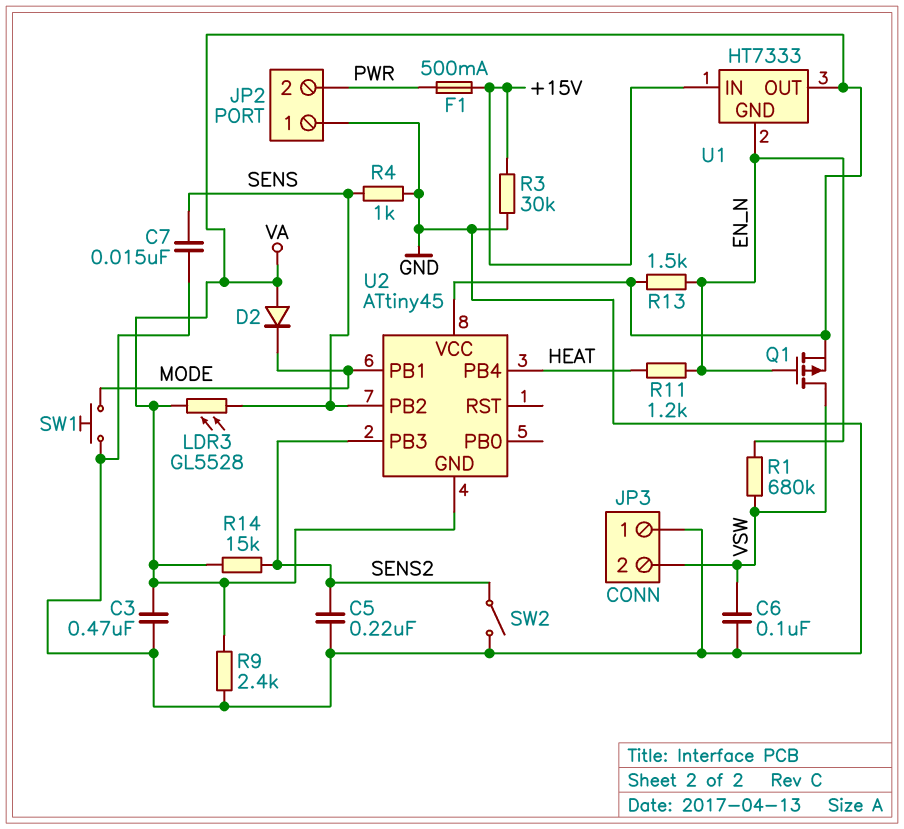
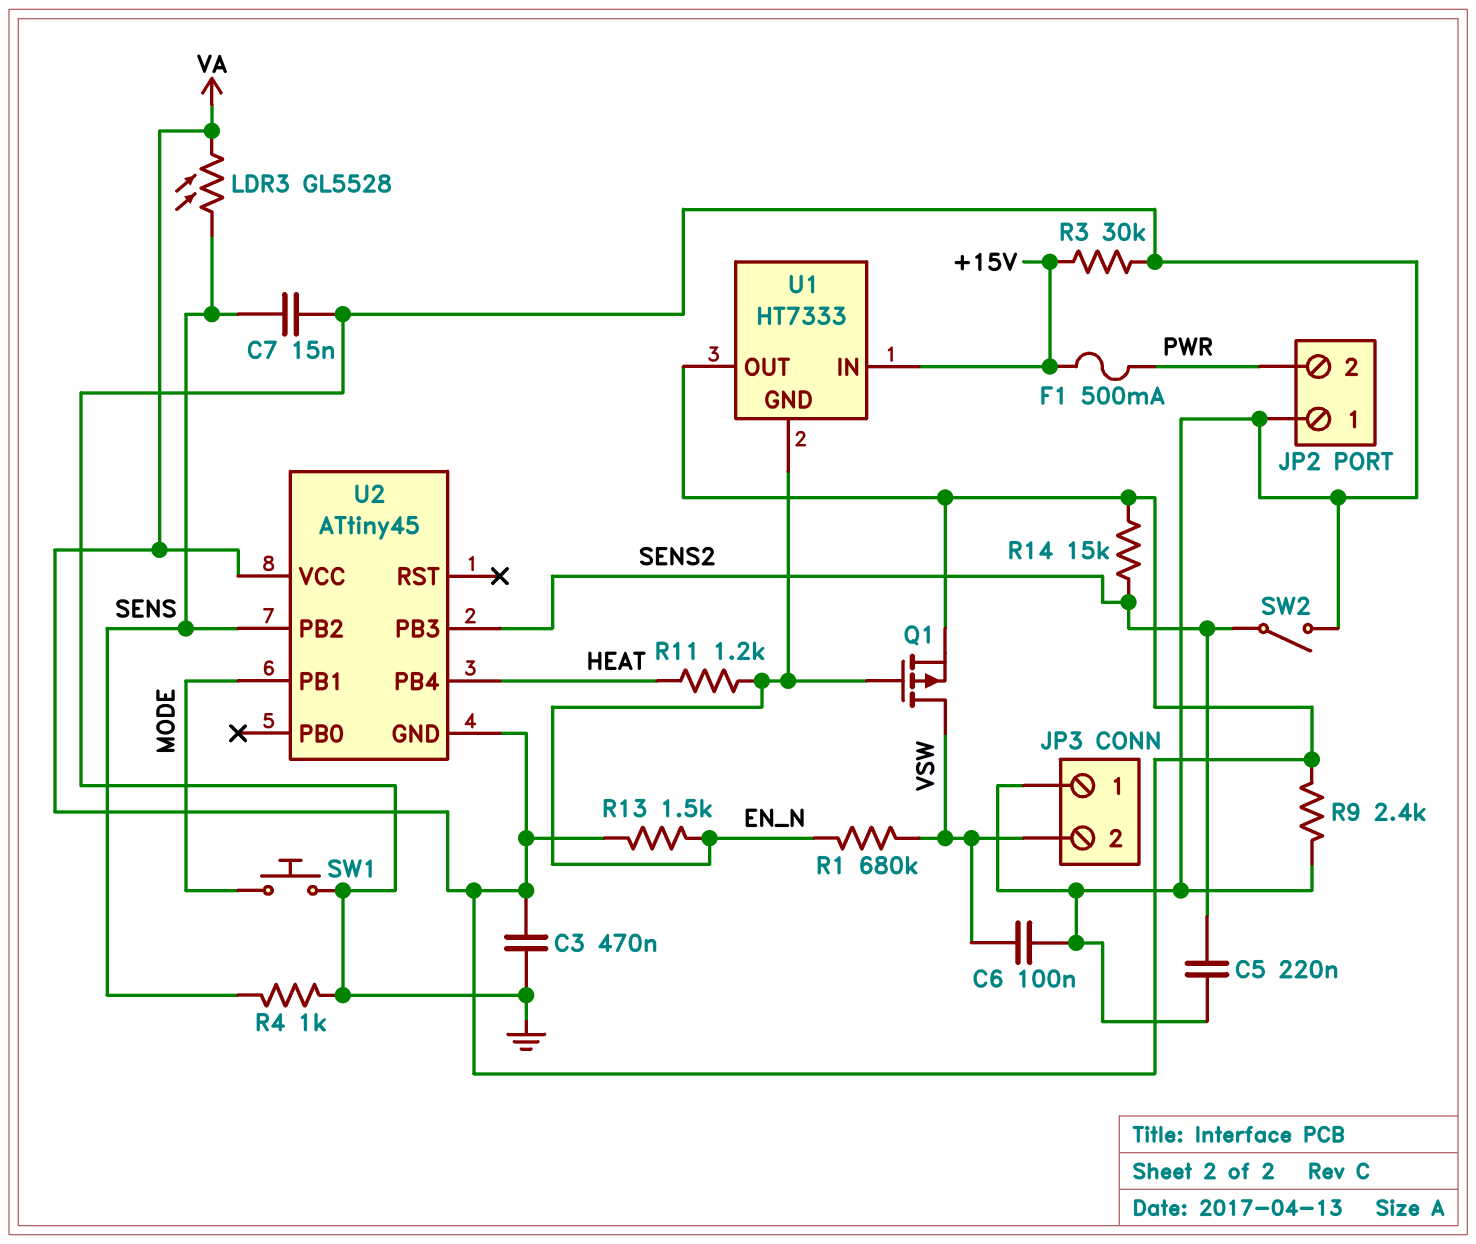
D2: diode (A VA, K MODE) -> none

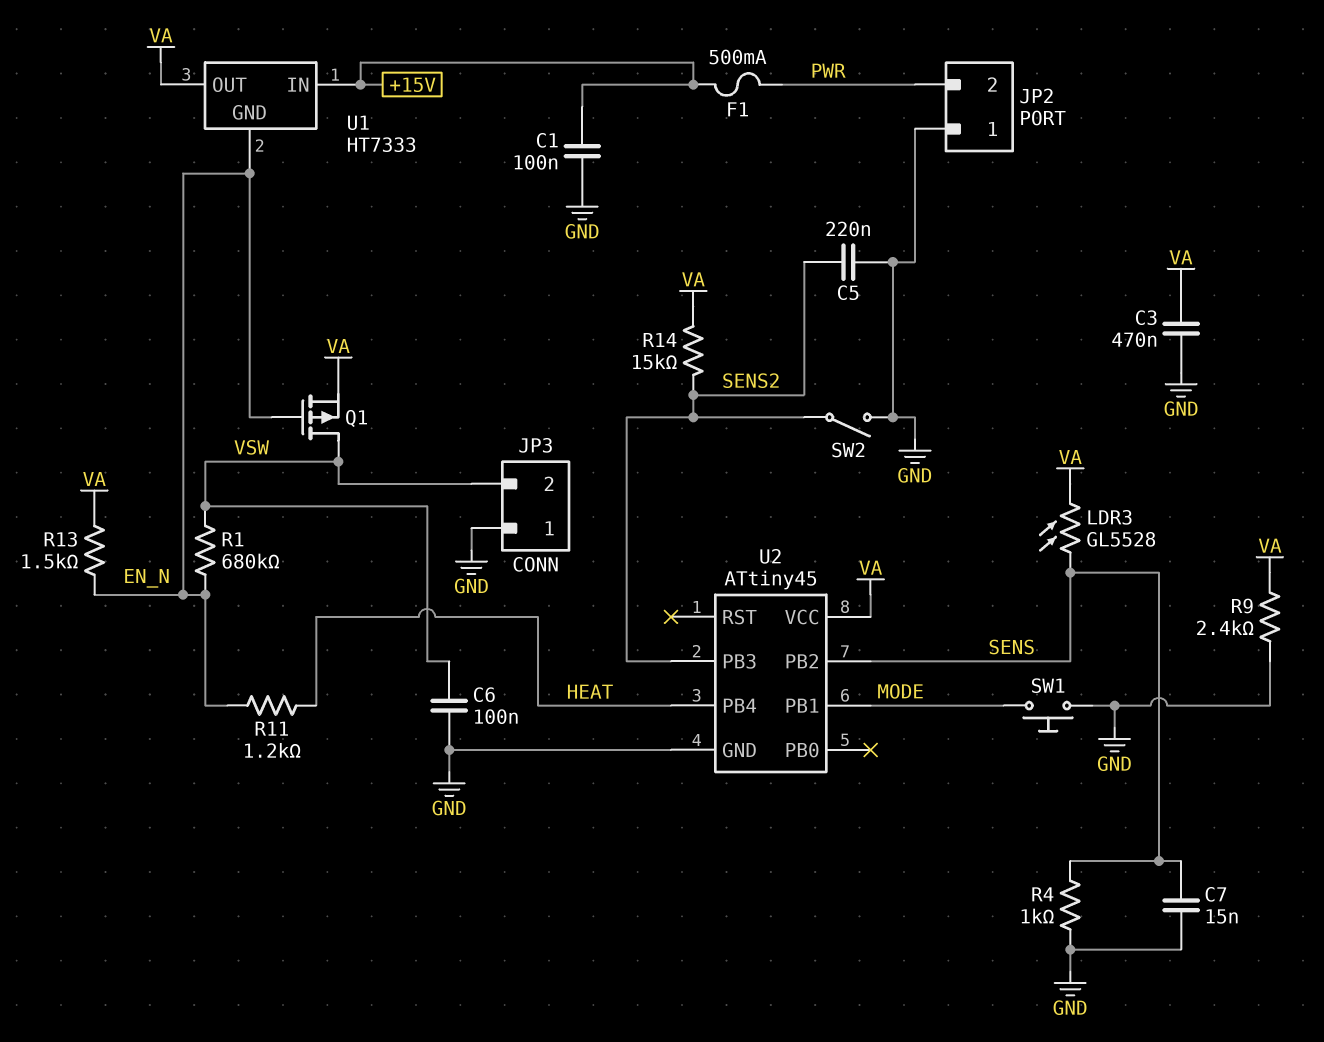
C1: none -> 100nF (+15V, GND)
R3: 30k (+15V, GND) -> none
U2 pin GND: VA -> GND

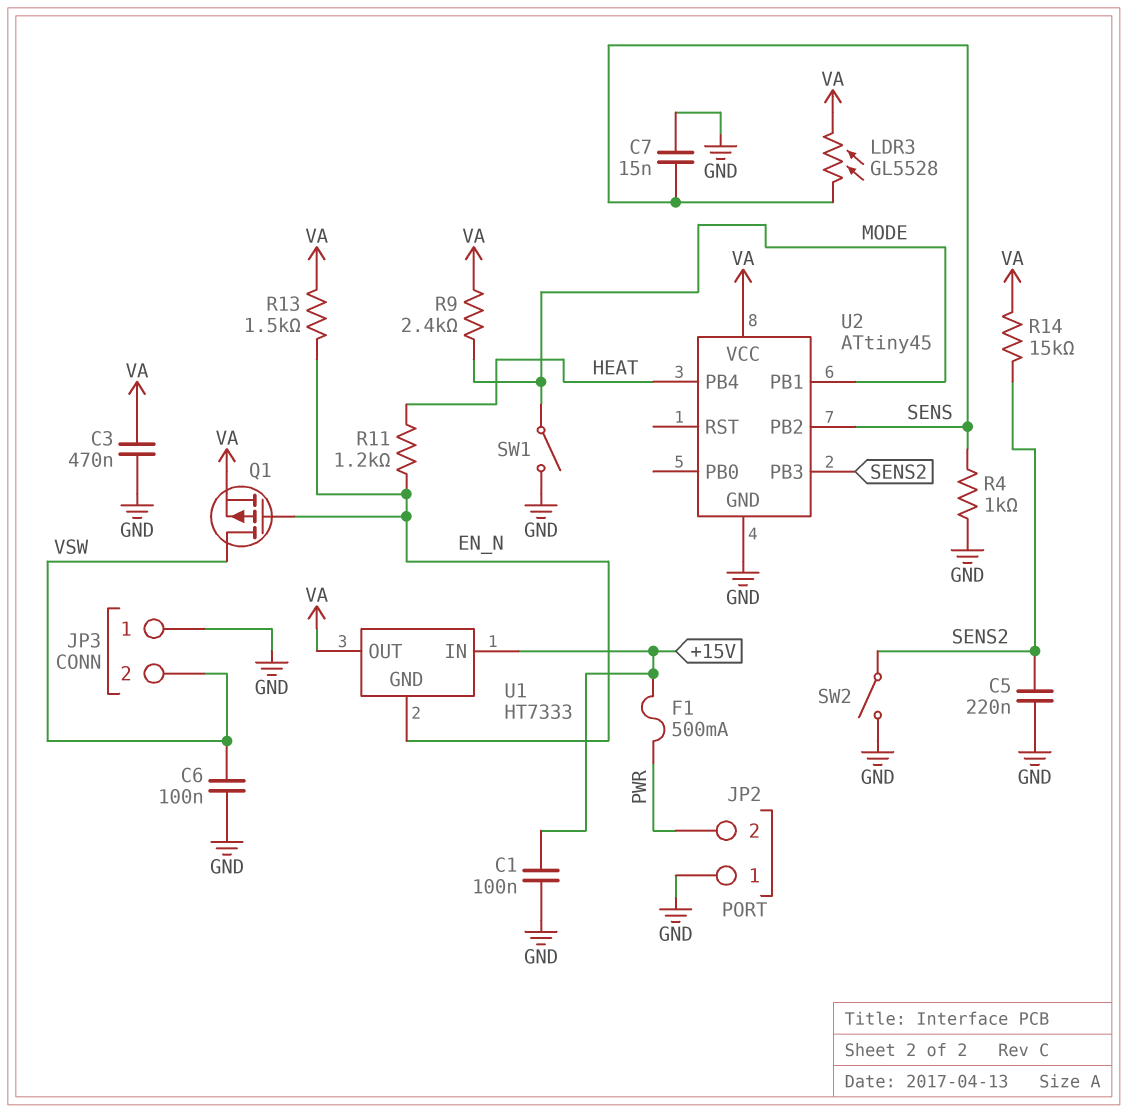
R1: 680k (EN_N, VSW) -> none
R9: 2.4k (GND, VA) -> 2.4k (MODE, VA)
SW1: button (GND, MODE) -> switch (GND, MODE)

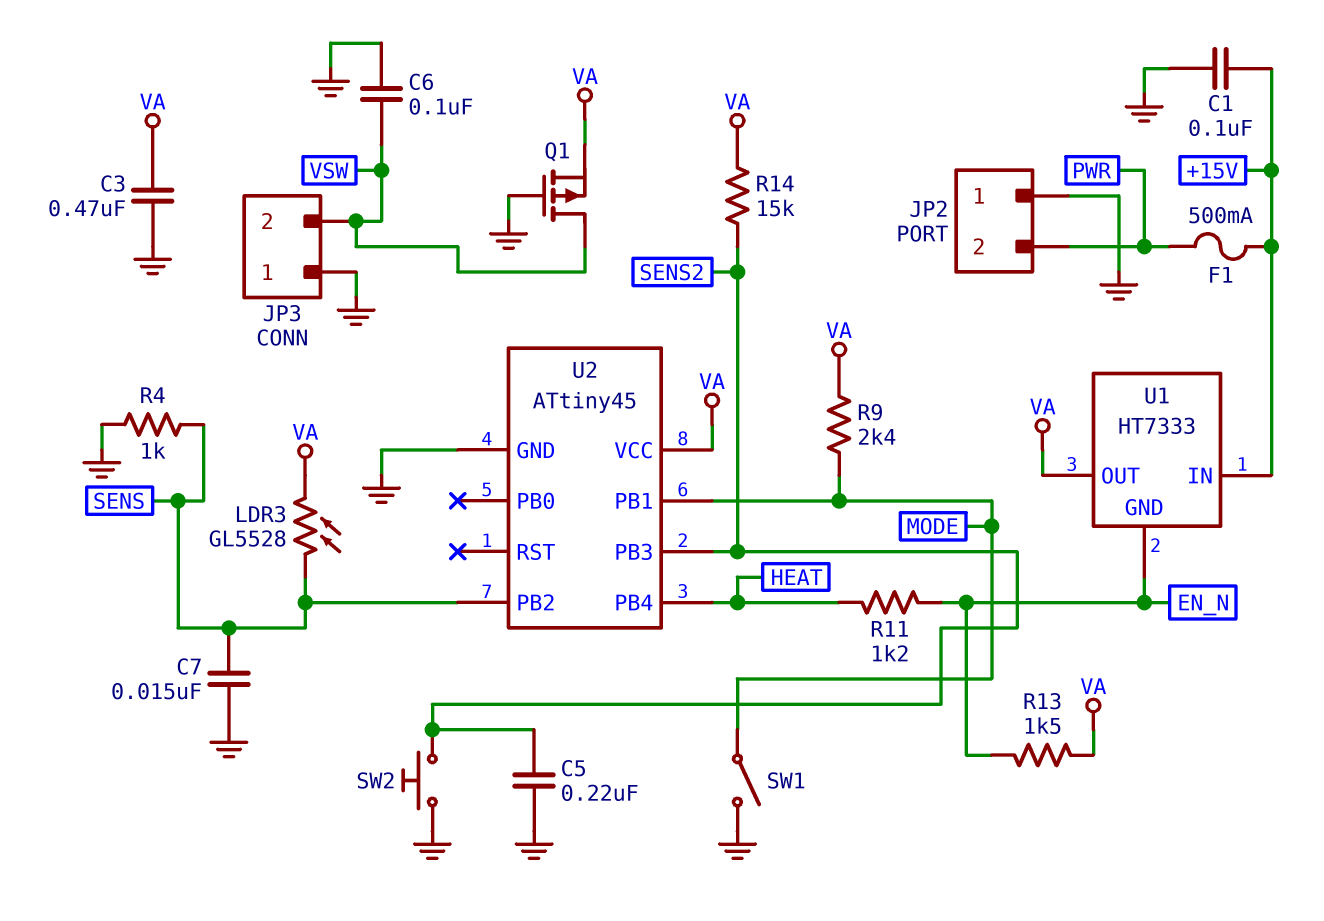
Q1: PMOS (G EN_N, D VSW, S VA) -> PMOS (G GND, D VSW, S VA)
SW2: switch (GND, SENS2) -> button (GND, SENS2)

